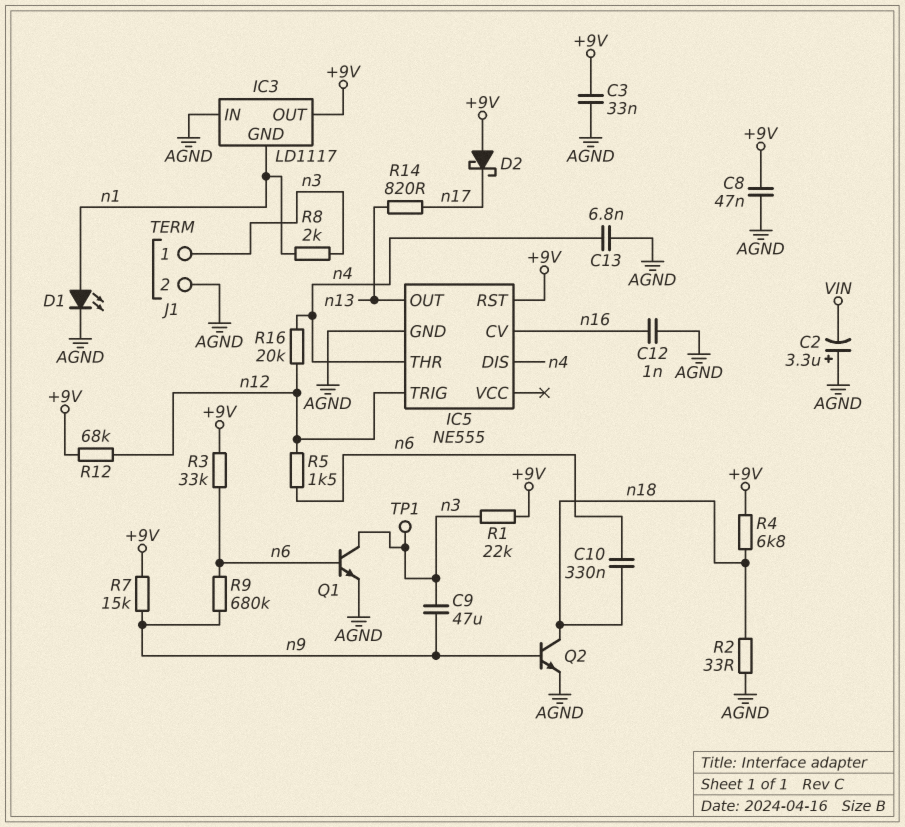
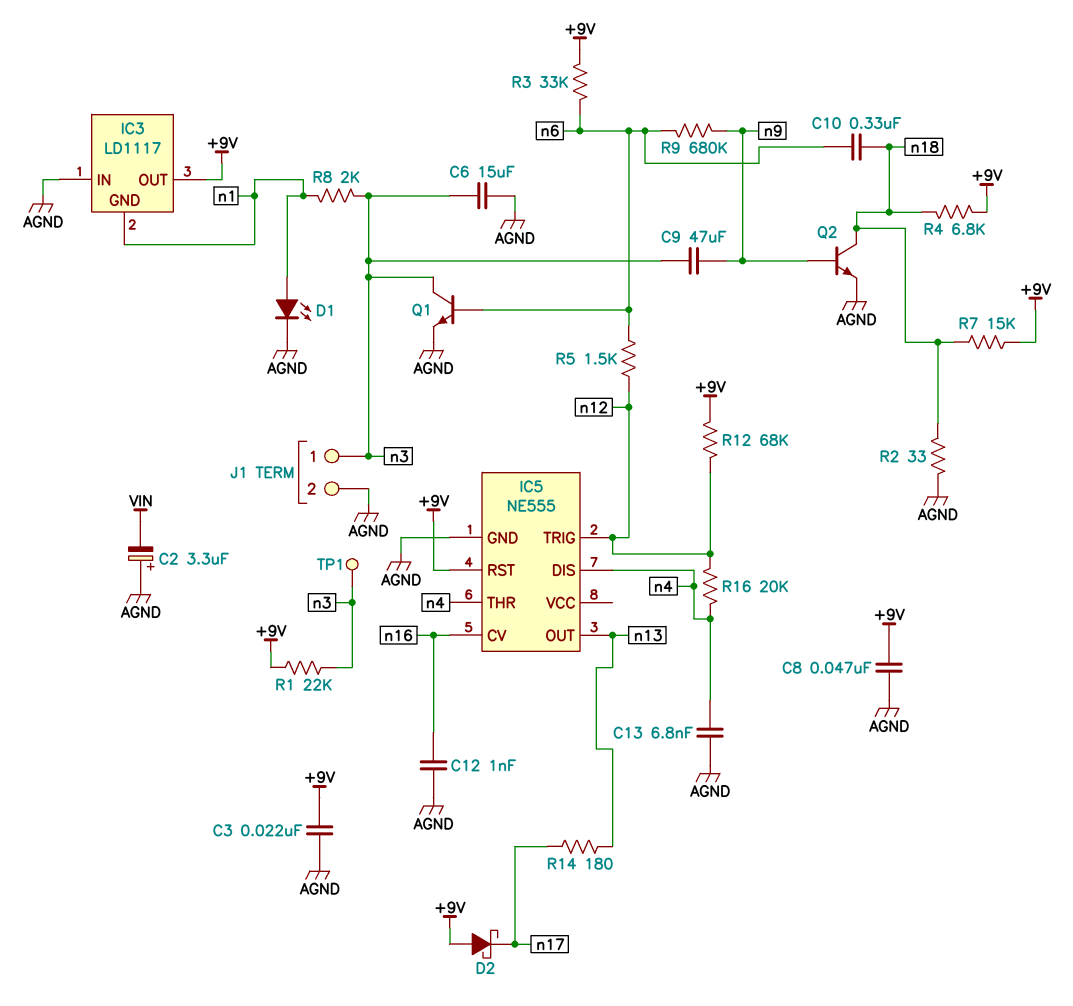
C3: 33nF (+9V, AGND) -> 22nF (+9V, AGND)
C6: none -> 15uF (AGND, n3)
R7: 15k (+9V, n9) -> 15k (+9V, n18)
R14: 820 (n13, n17) -> 180 (n13, n17)

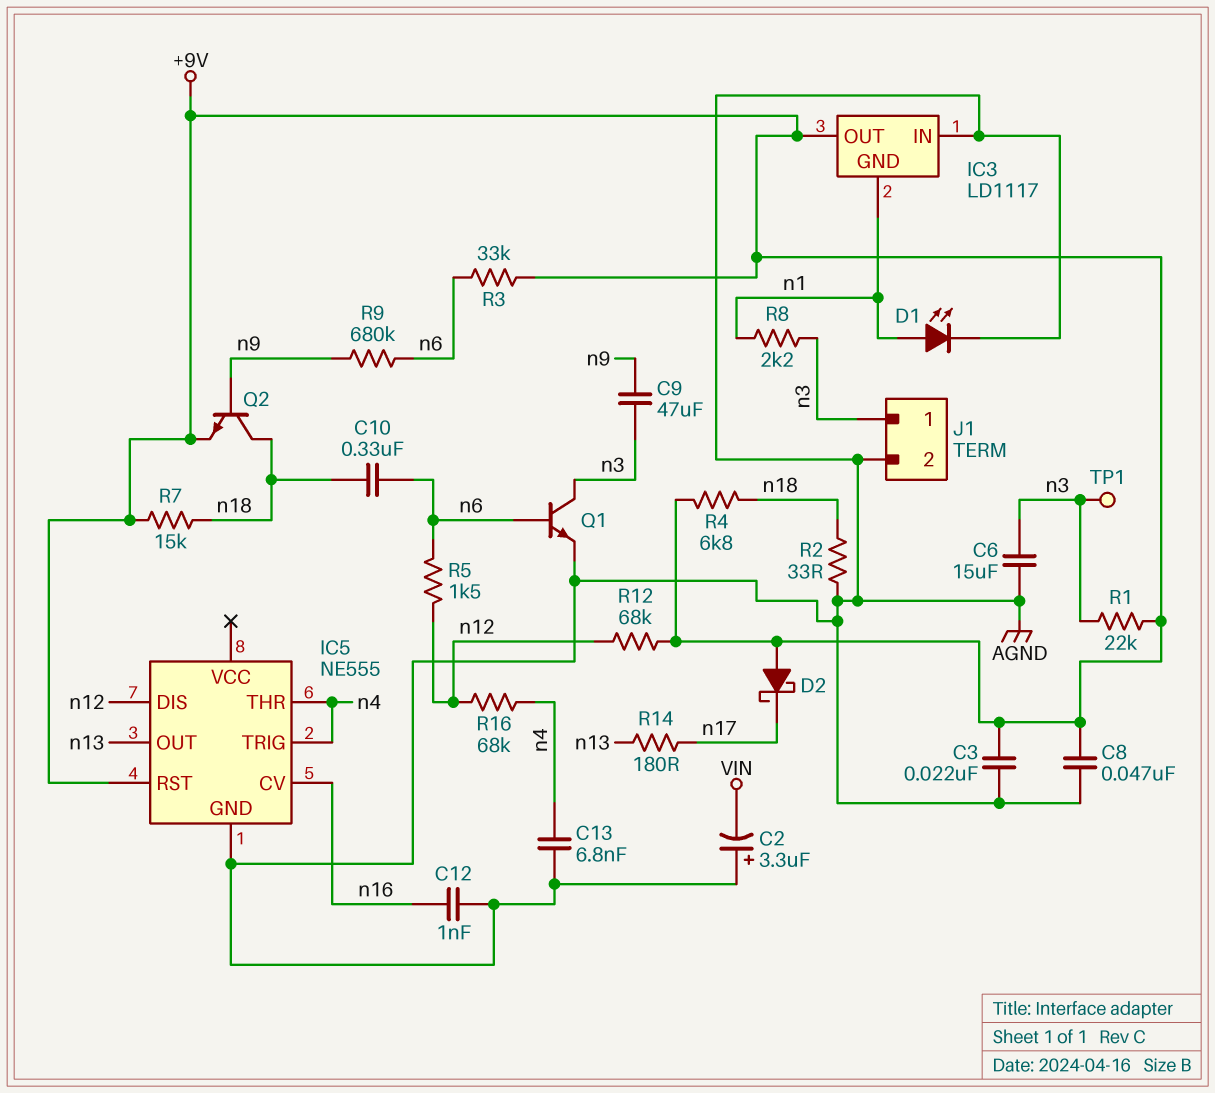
IC5 pin DIS: n4 -> n12
IC5 pin TRIG: n12 -> n4
Q2: NPN (B n9, C n18, E AGND) -> NPN (B n9, C n18, E +9V)
R8: 2k (n1, n3) -> 2.2k (n1, n3)
R16: 20k (n4, n12) -> 68k (n4, n12)

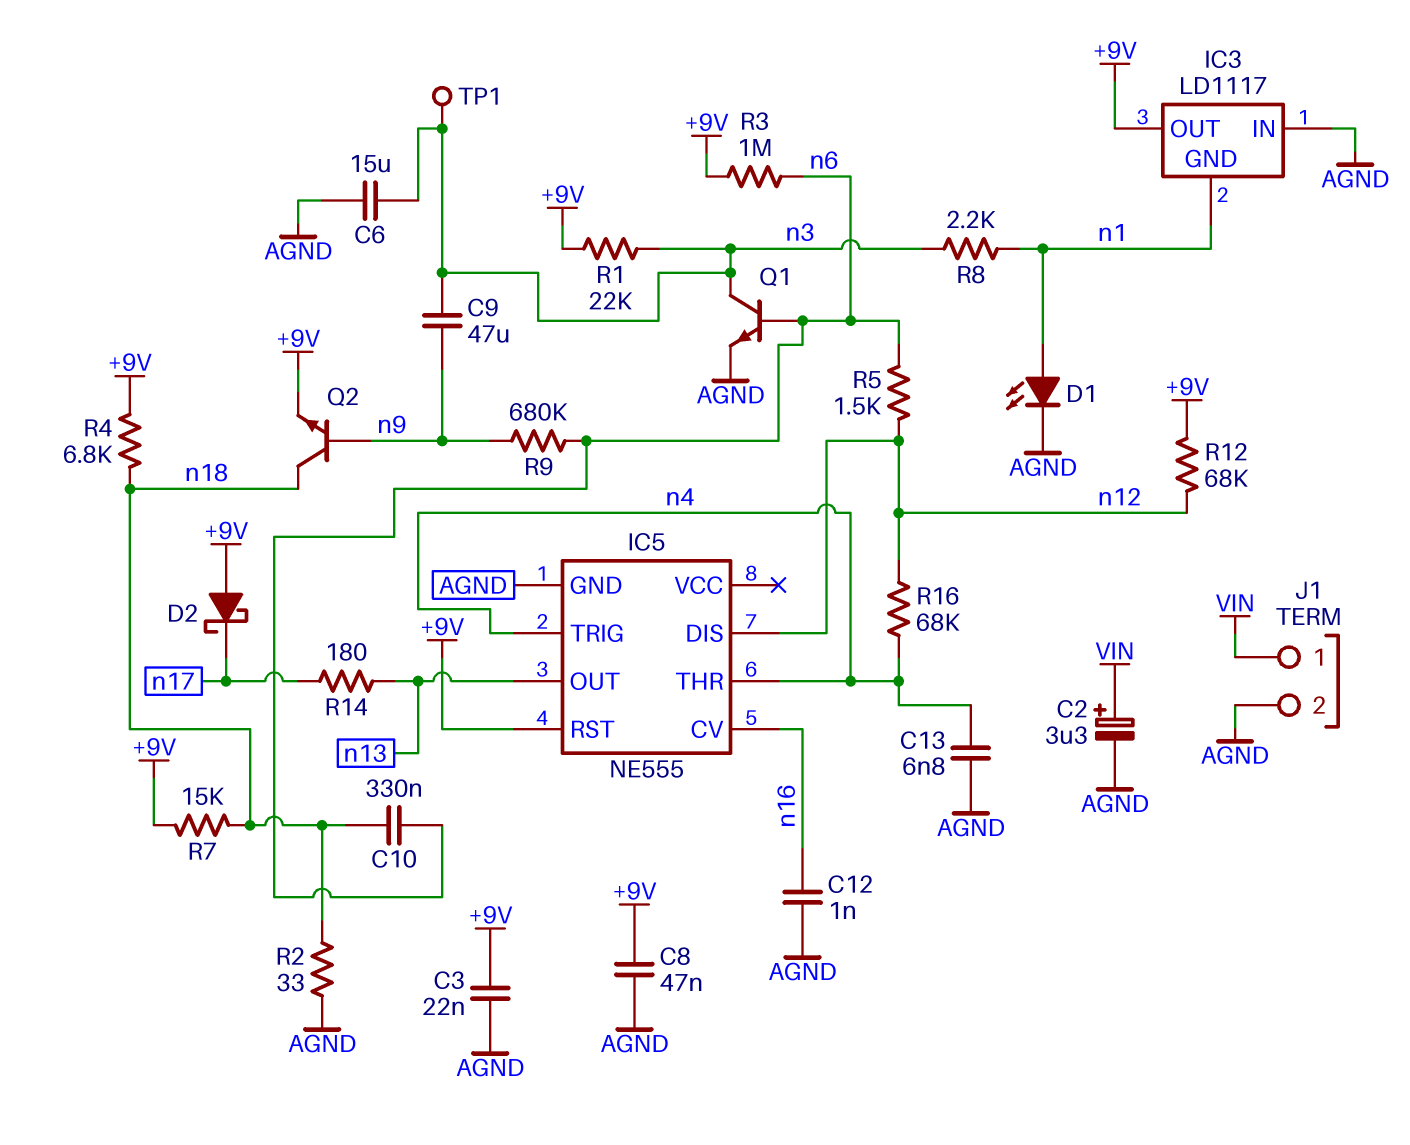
C2: 3.3uF (plus AGND, minus VIN) -> 3.3uF (plus VIN, minus AGND)
J1 pin 1: n3 -> VIN
R3: 33k (+9V, n6) -> 1M (+9V, n6)

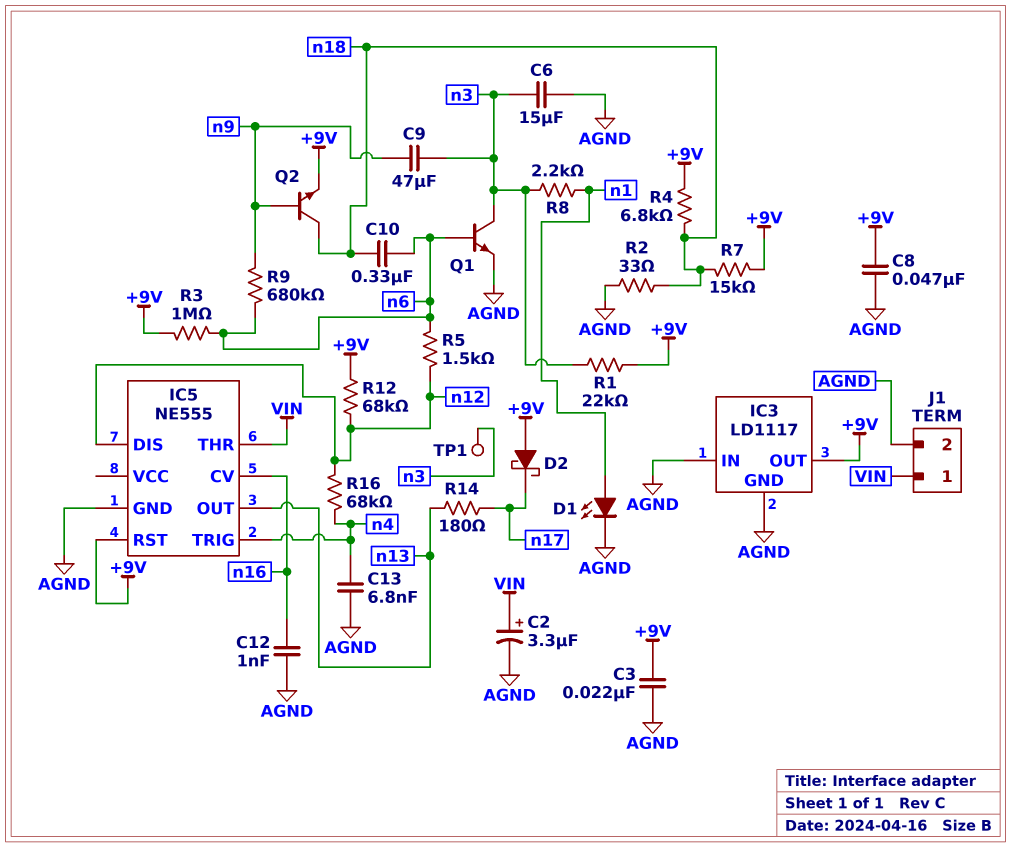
IC3 pin GND: n1 -> AGND
IC5 pin THR: n4 -> VIN

